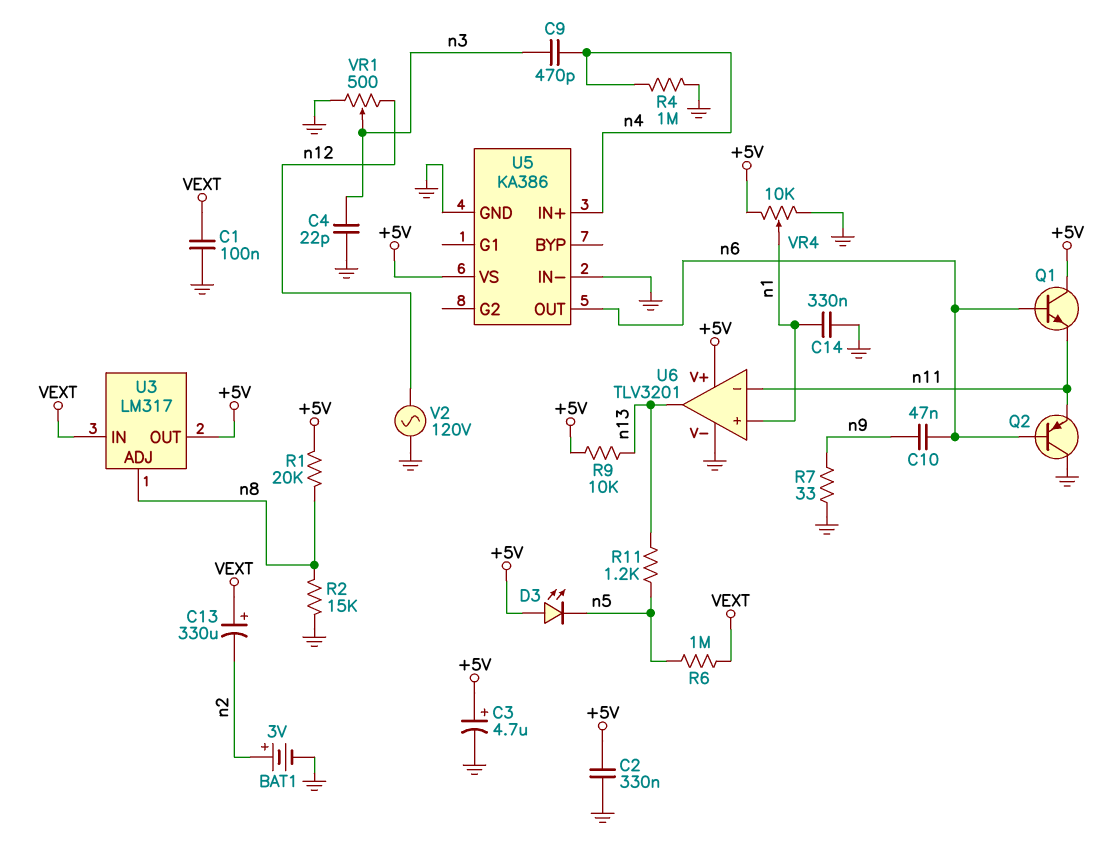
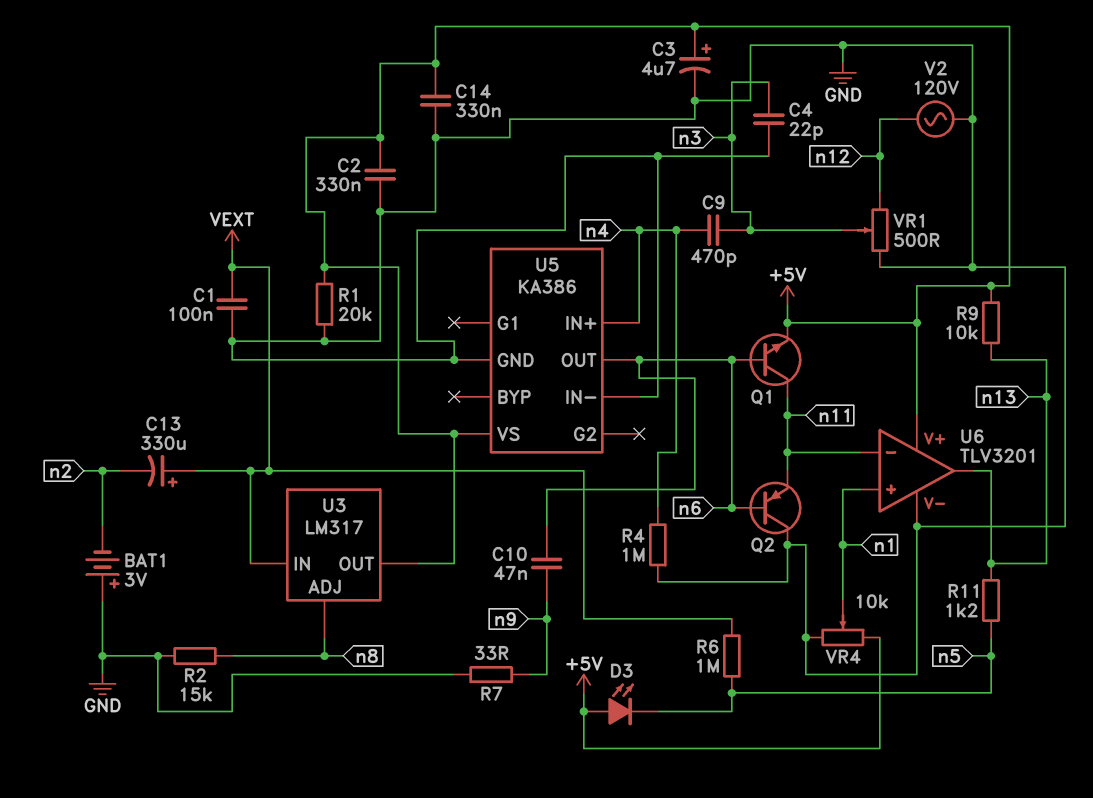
BAT1: 3V (plus n2, minus GND) -> 3V (plus GND, minus n2)
C14: 330nF (GND, n1) -> 330nF (+5V, GND)
Q1: NPN (B n6, C +5V, E n11) -> NPN (B n6, C n11, E +5V)
R1: 20k (+5V, n8) -> 20k (+5V, GND)

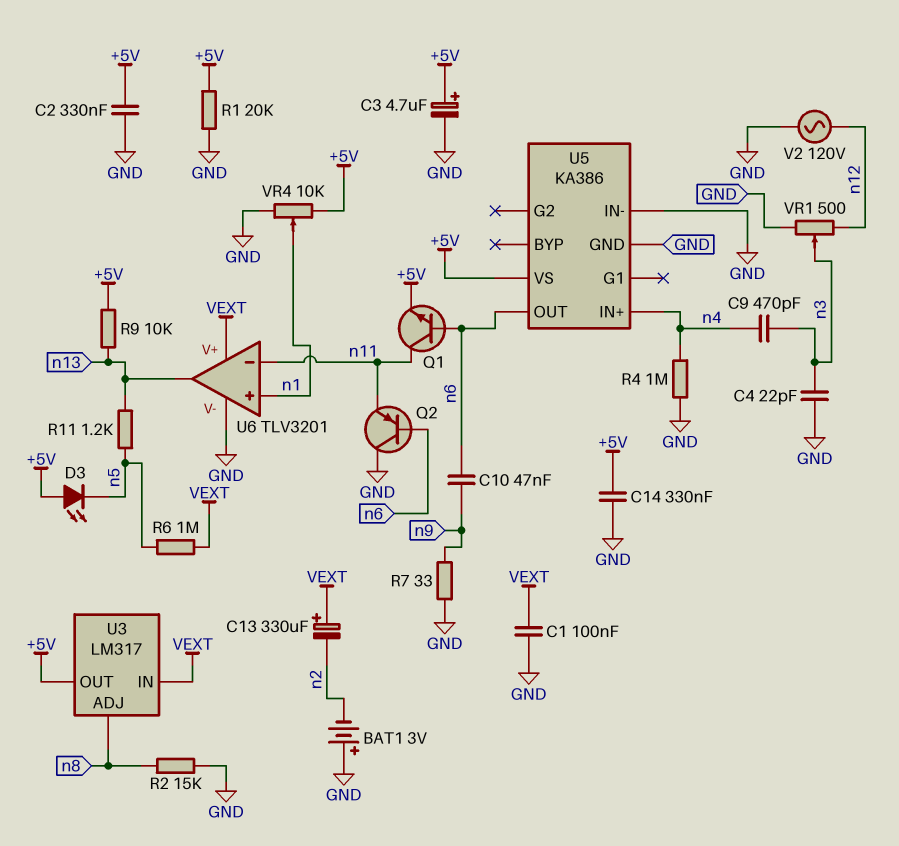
U6 pin V+: +5V -> VEXT

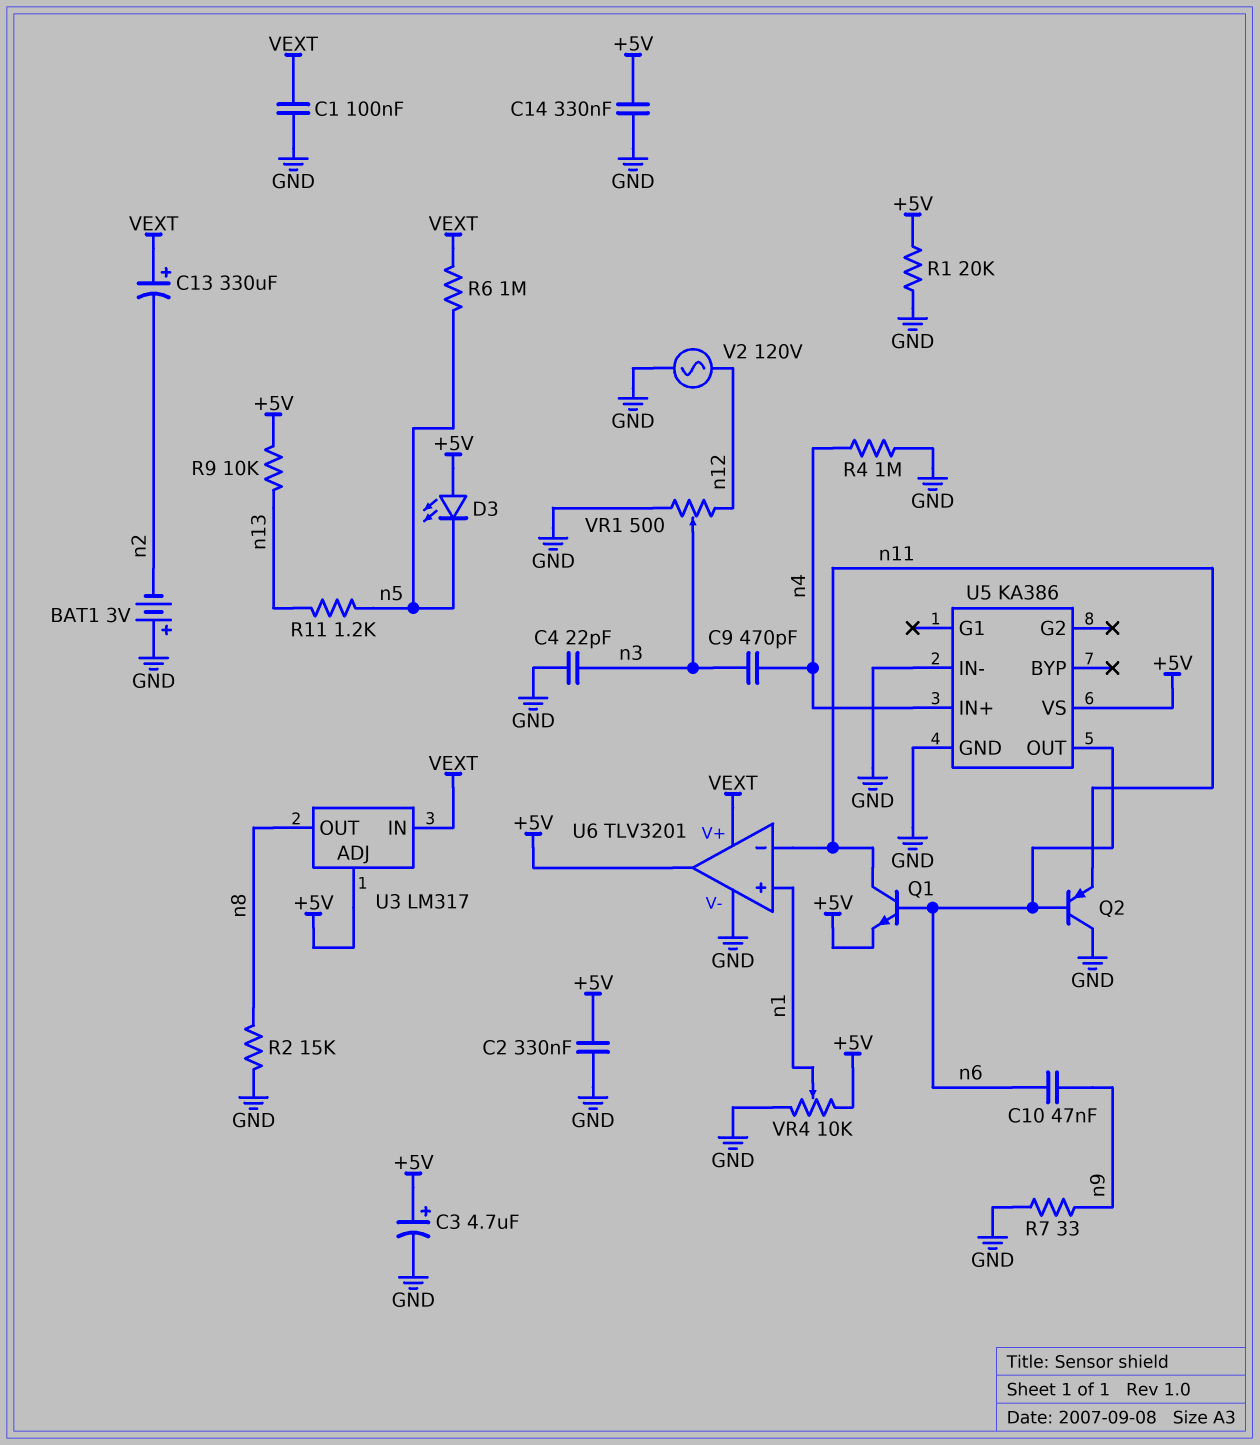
U3 pin ADJ: n8 -> +5V
U3 pin OUT: +5V -> n8
U6 pin out: n13 -> +5V

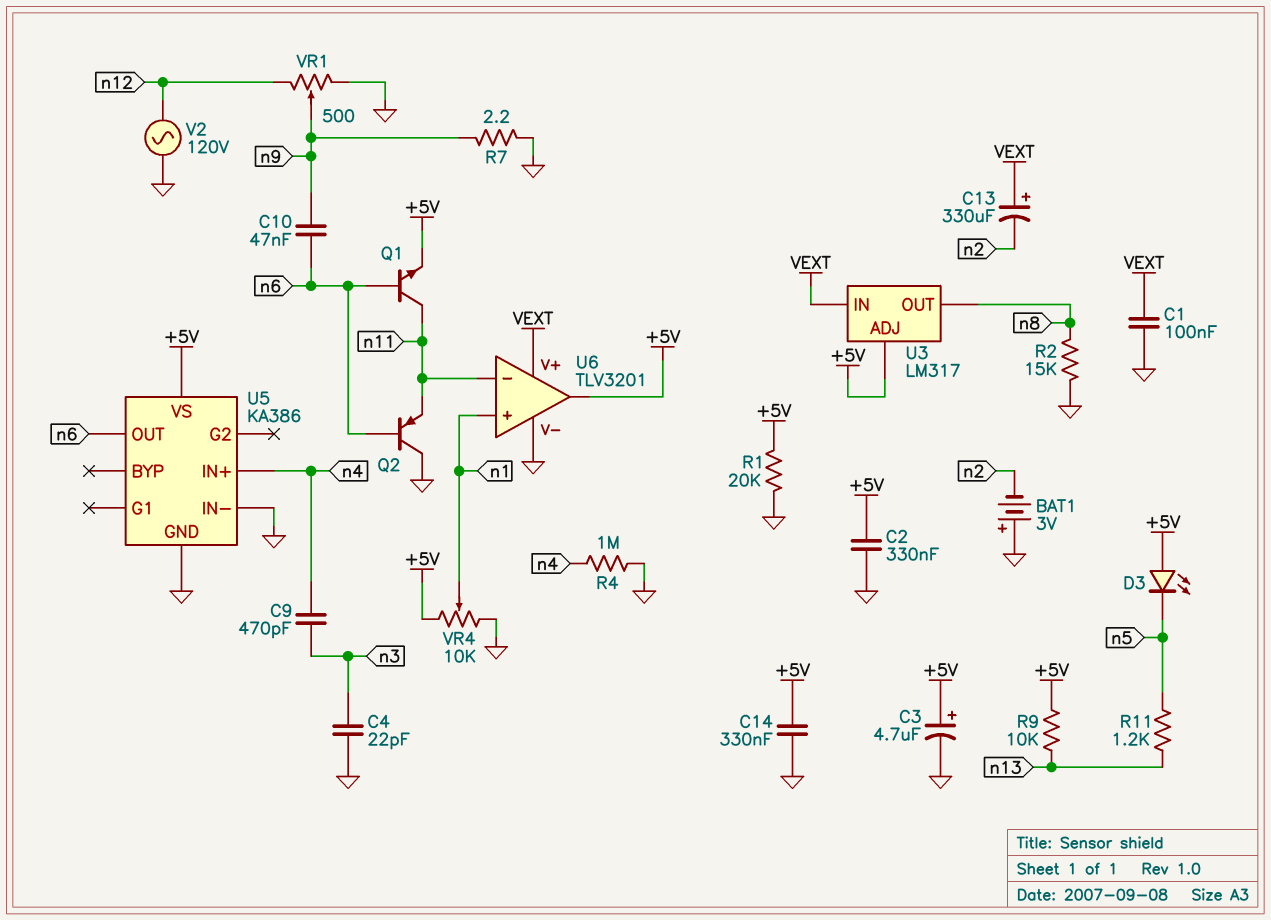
R6: 1M (VEXT, n5) -> none
R7: 33 (GND, n9) -> 2.2 (GND, n9)
VR1: 500 (GND, n12, wiper n3) -> 500 (GND, n12, wiper n9)

